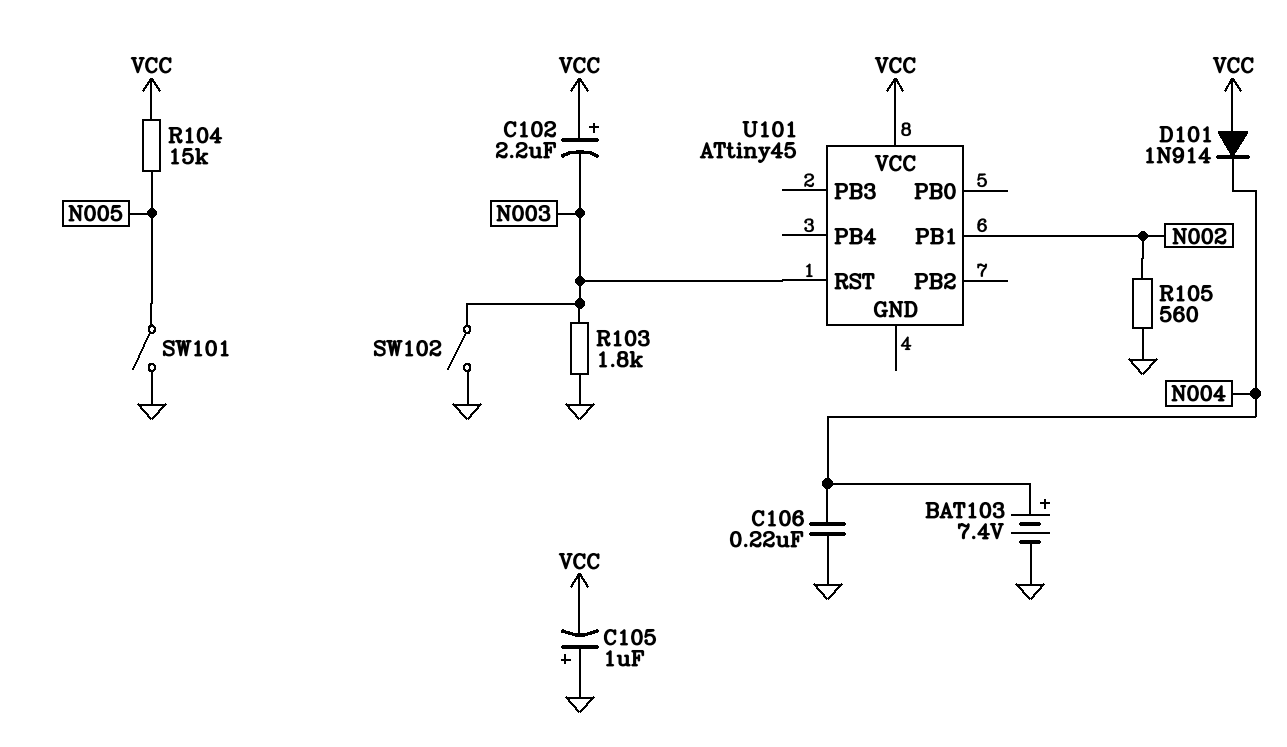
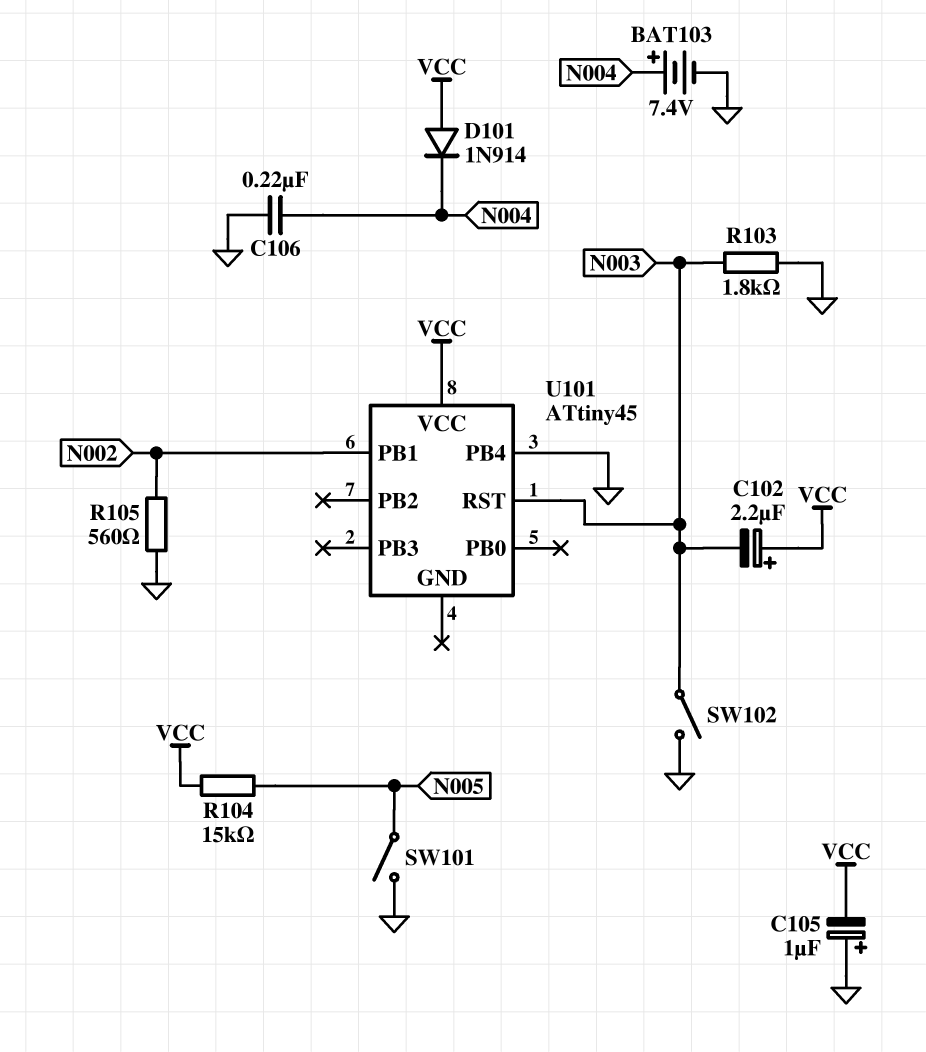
U101 pin PB4: none -> GND

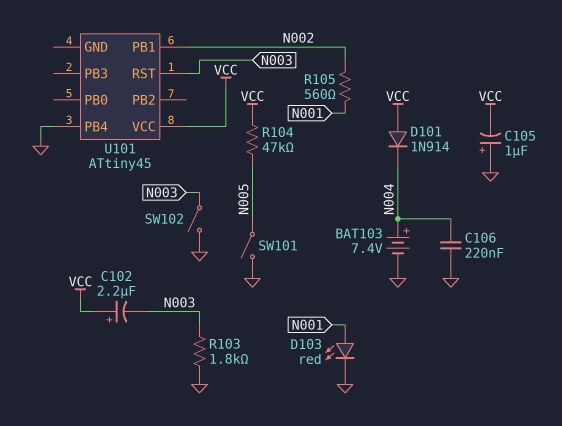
D103: none -> LED red (A N001, K GND)
R104: 15k (N005, VCC) -> 47k (N005, VCC)
R105: 560 (GND, N002) -> 560 (N001, N002)

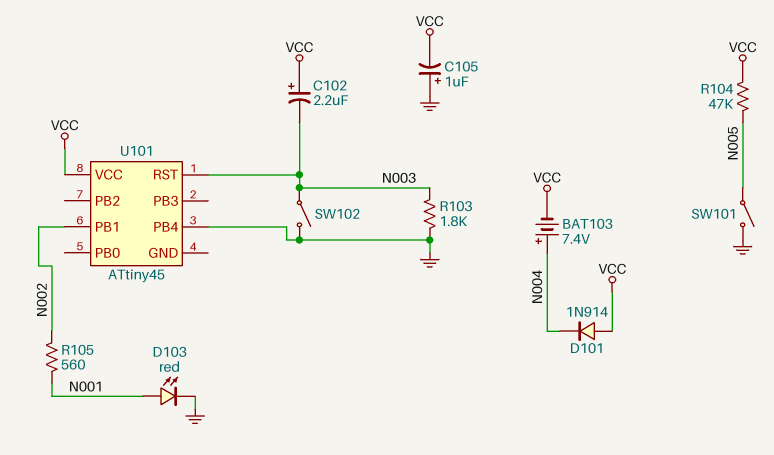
BAT103: 7.4V (plus N004, minus GND) -> 7.4V (plus N004, minus VCC)
C106: 220nF (GND, N004) -> none

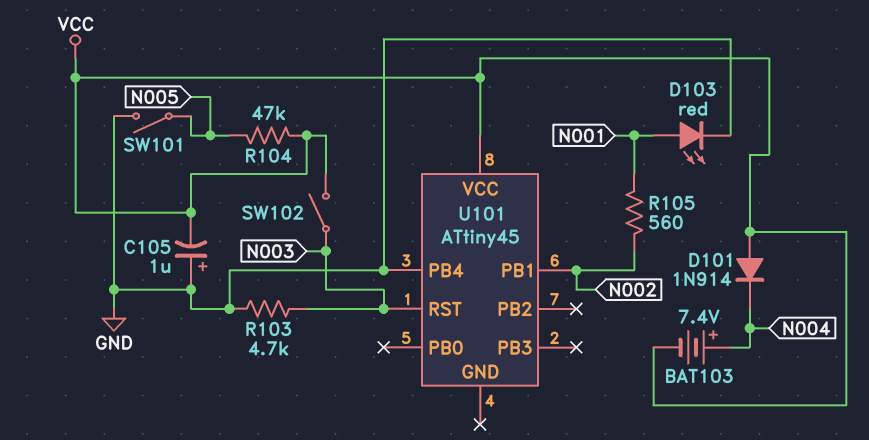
C102: 2.2uF (plus VCC, minus N003) -> none
R103: 1.8k (GND, N003) -> 4.7k (GND, N003)
SW102: switch (GND, N003) -> switch (N003, VCC)

